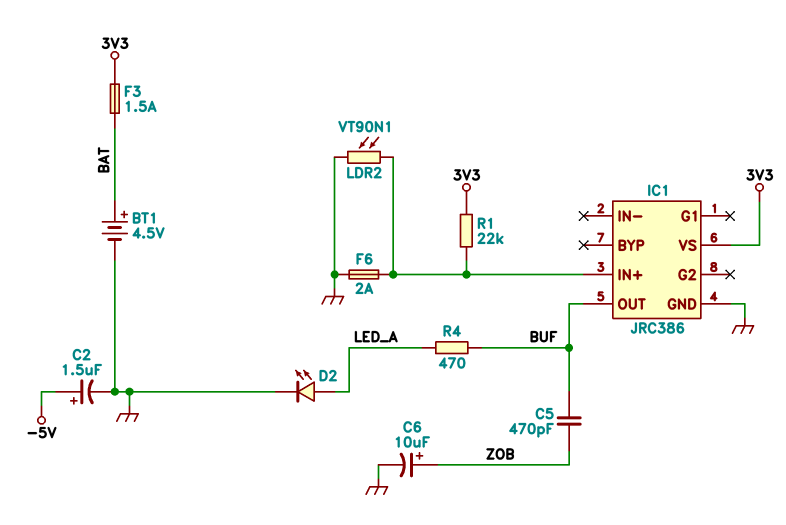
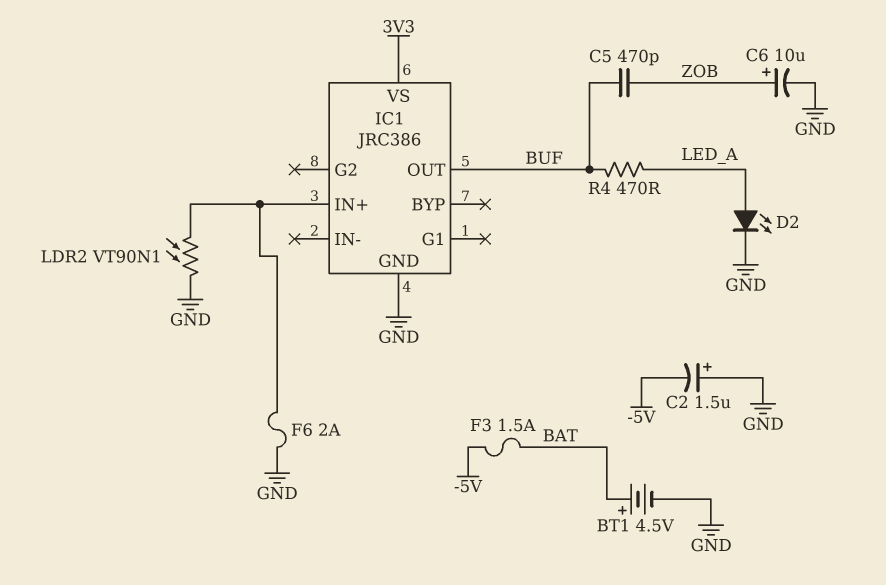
C2: 1.5uF (plus -5V, minus GND) -> 1.5uF (plus GND, minus -5V)
F3: 1.5A (3V3, BAT) -> 1.5A (-5V, BAT)
R1: 22k (3V3, IC1/IN+) -> none

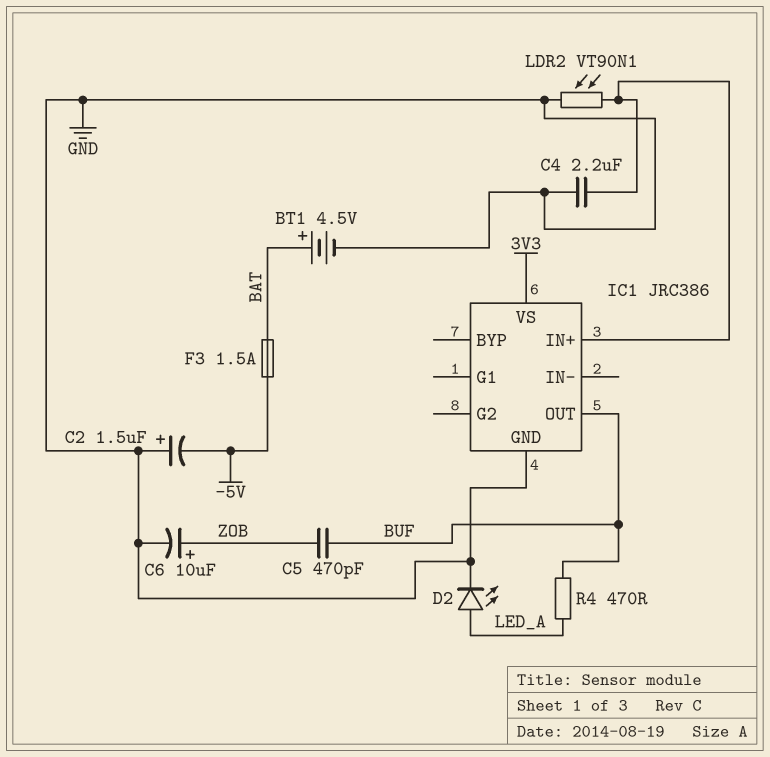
C4: none -> 2.2uF (GND, IC1/IN+)
F6: 2A (GND, IC1/IN+) -> none

